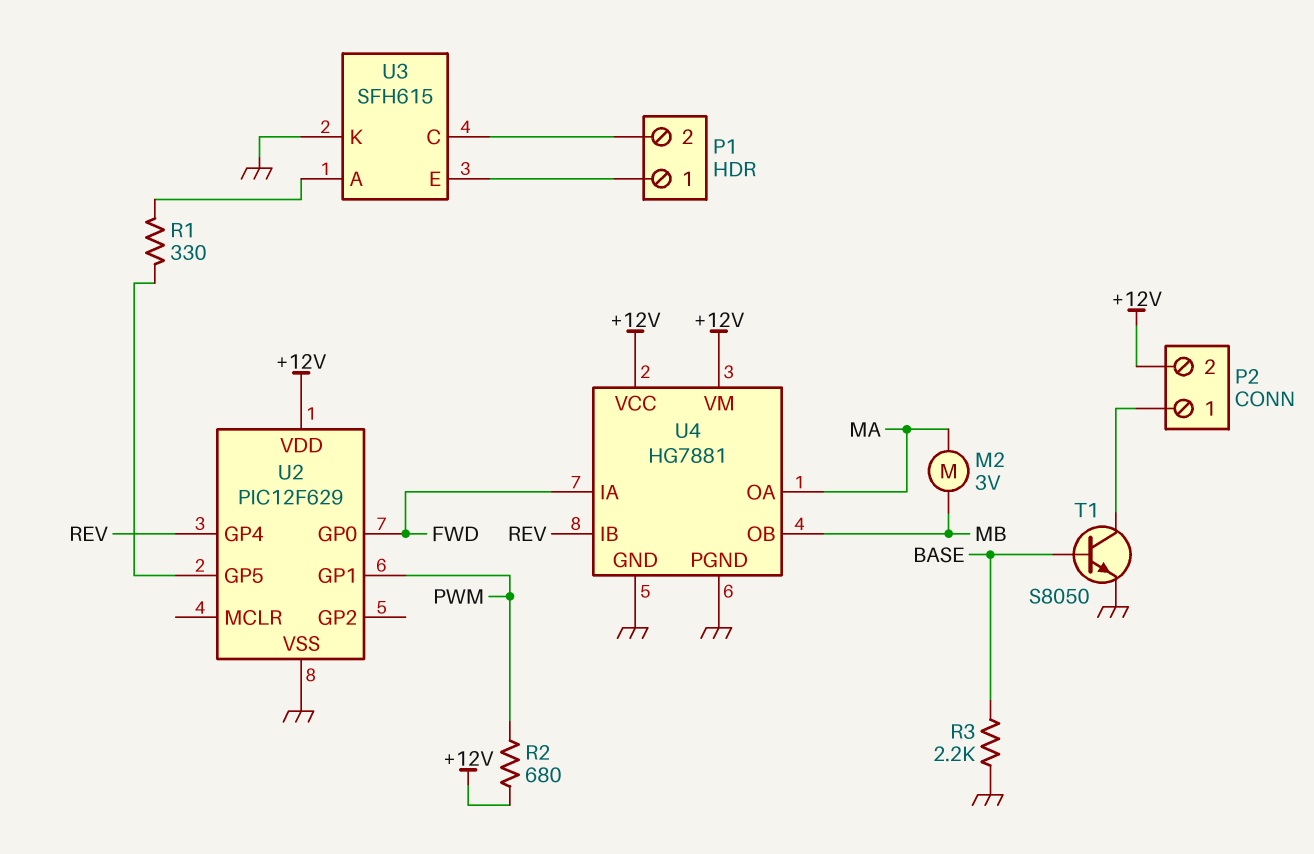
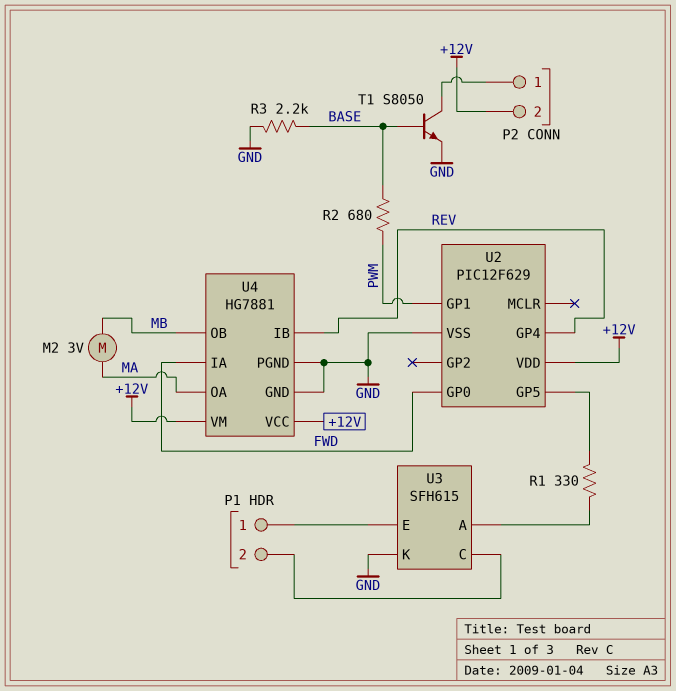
R2: 680 (+12V, PWM) -> 680 (BASE, PWM)

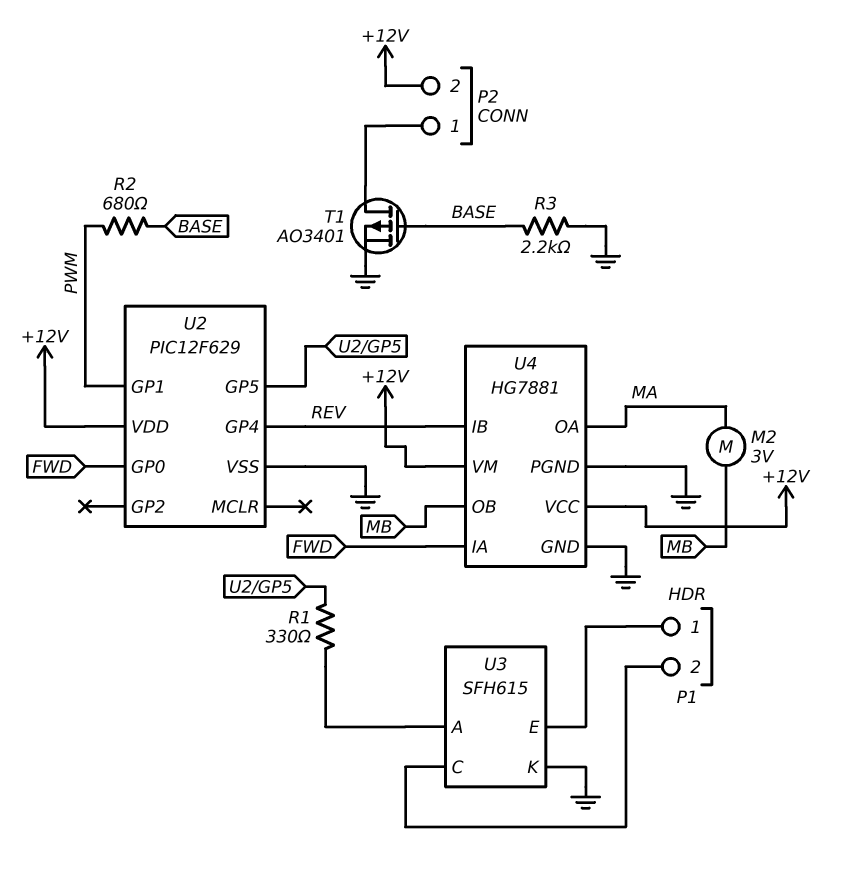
T1: NPN S8050 (B BASE, C P2/1, E GND) -> PMOS AO3401 (G BASE, D P2/1, S GND)

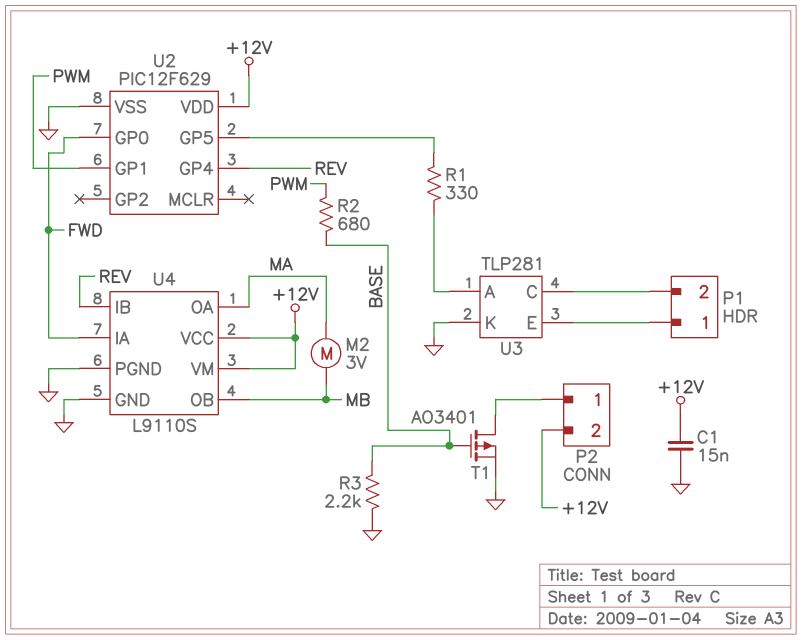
C1: none -> 15nF (+12V, GND)
U3: SFH615 -> TLP281
U4: HG7881 -> L9110S

